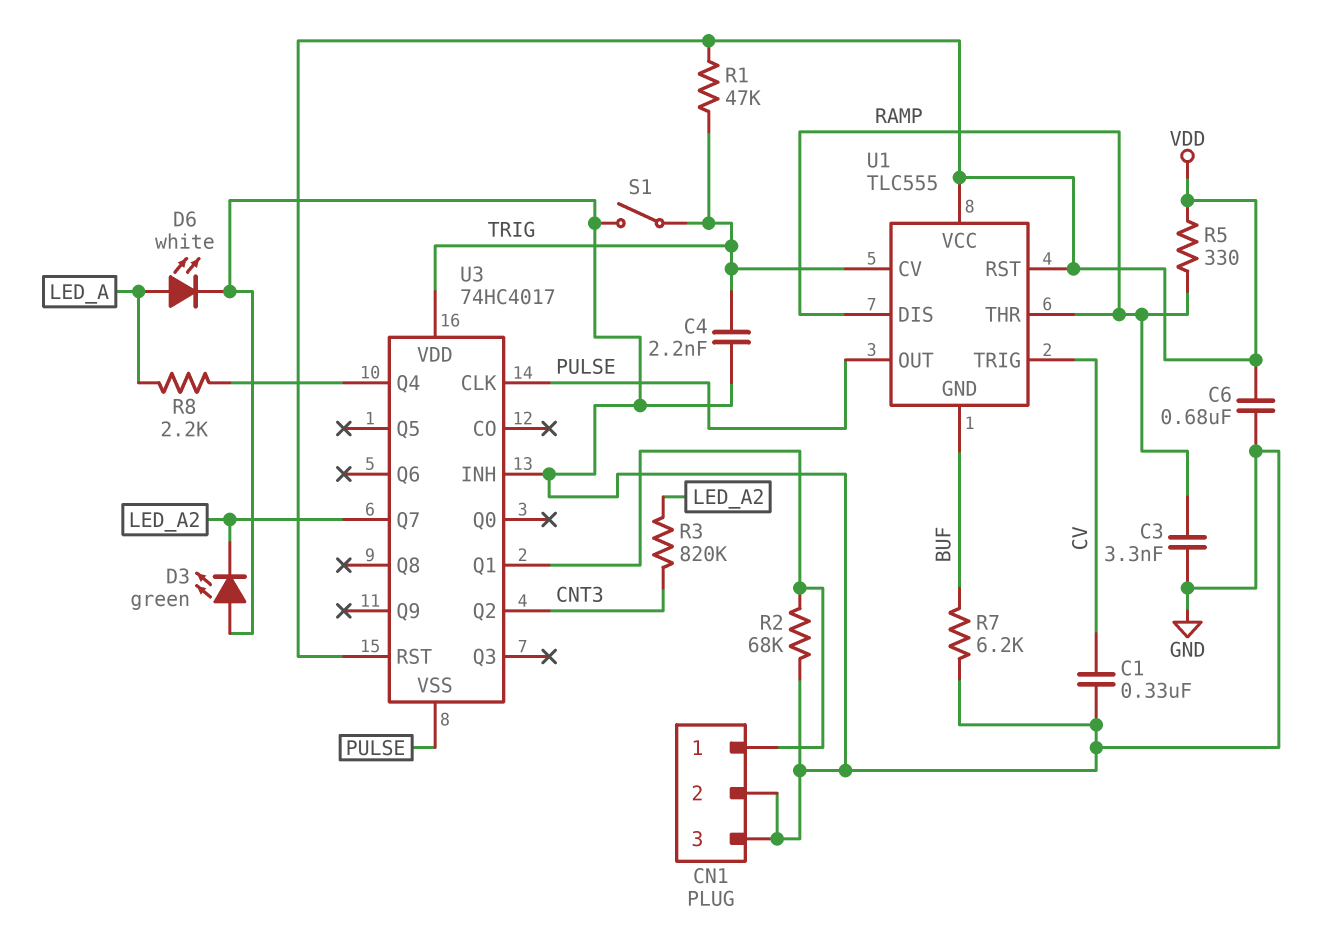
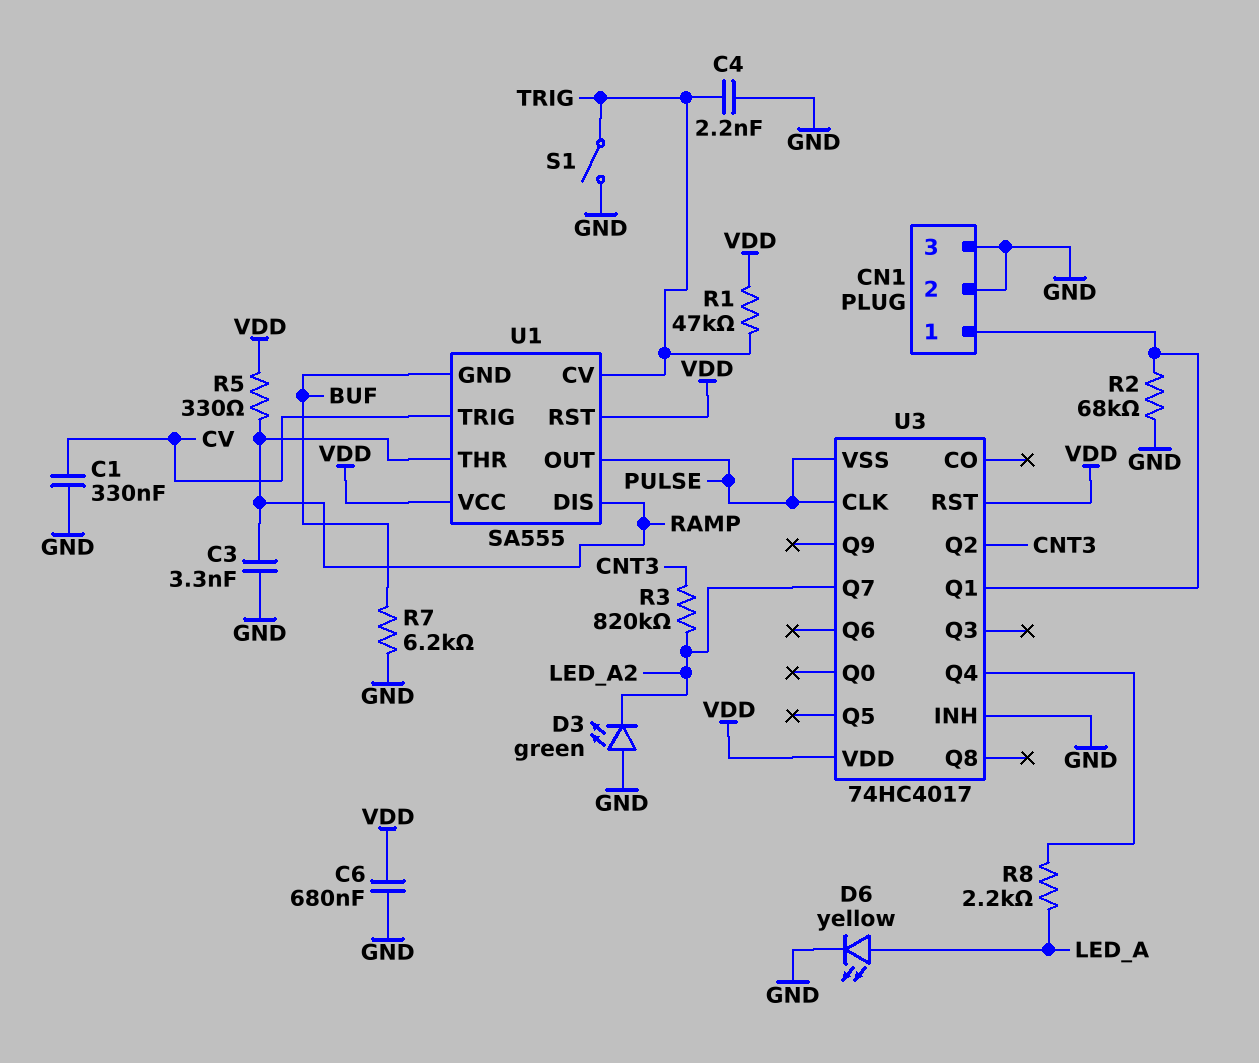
D6: LED white (A LED_A, K GND) -> LED yellow (A LED_A, K GND)
U1: TLC555 -> SA555
U3 pin VDD: TRIG -> VDD

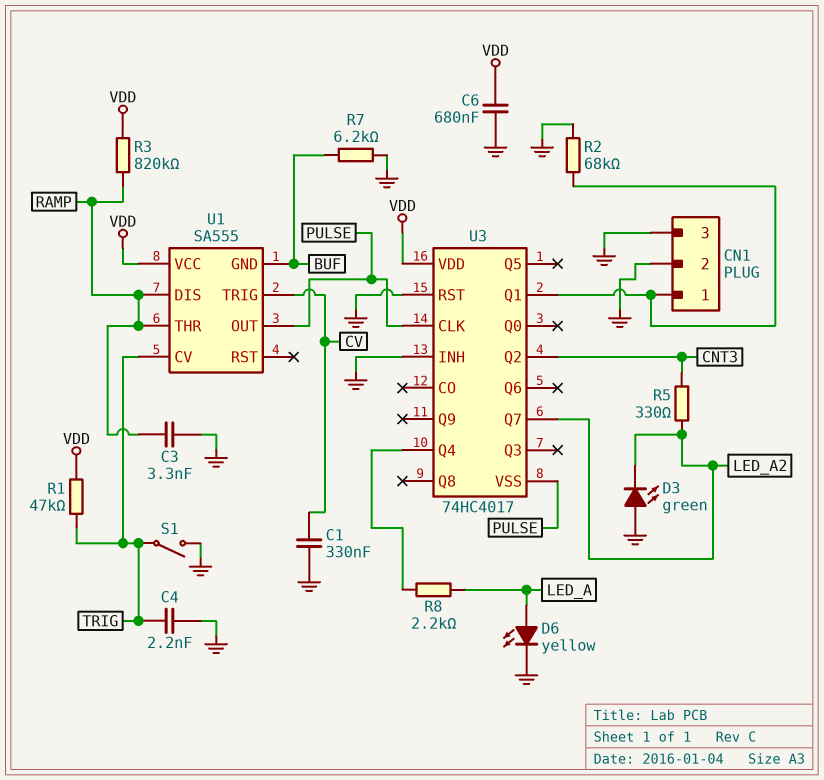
R3: 820k (CNT3, LED_A2) -> 820k (RAMP, VDD)
R5: 330 (RAMP, VDD) -> 330 (CNT3, LED_A2)
U1 pin RST: VDD -> none
U3 pin RST: VDD -> GND

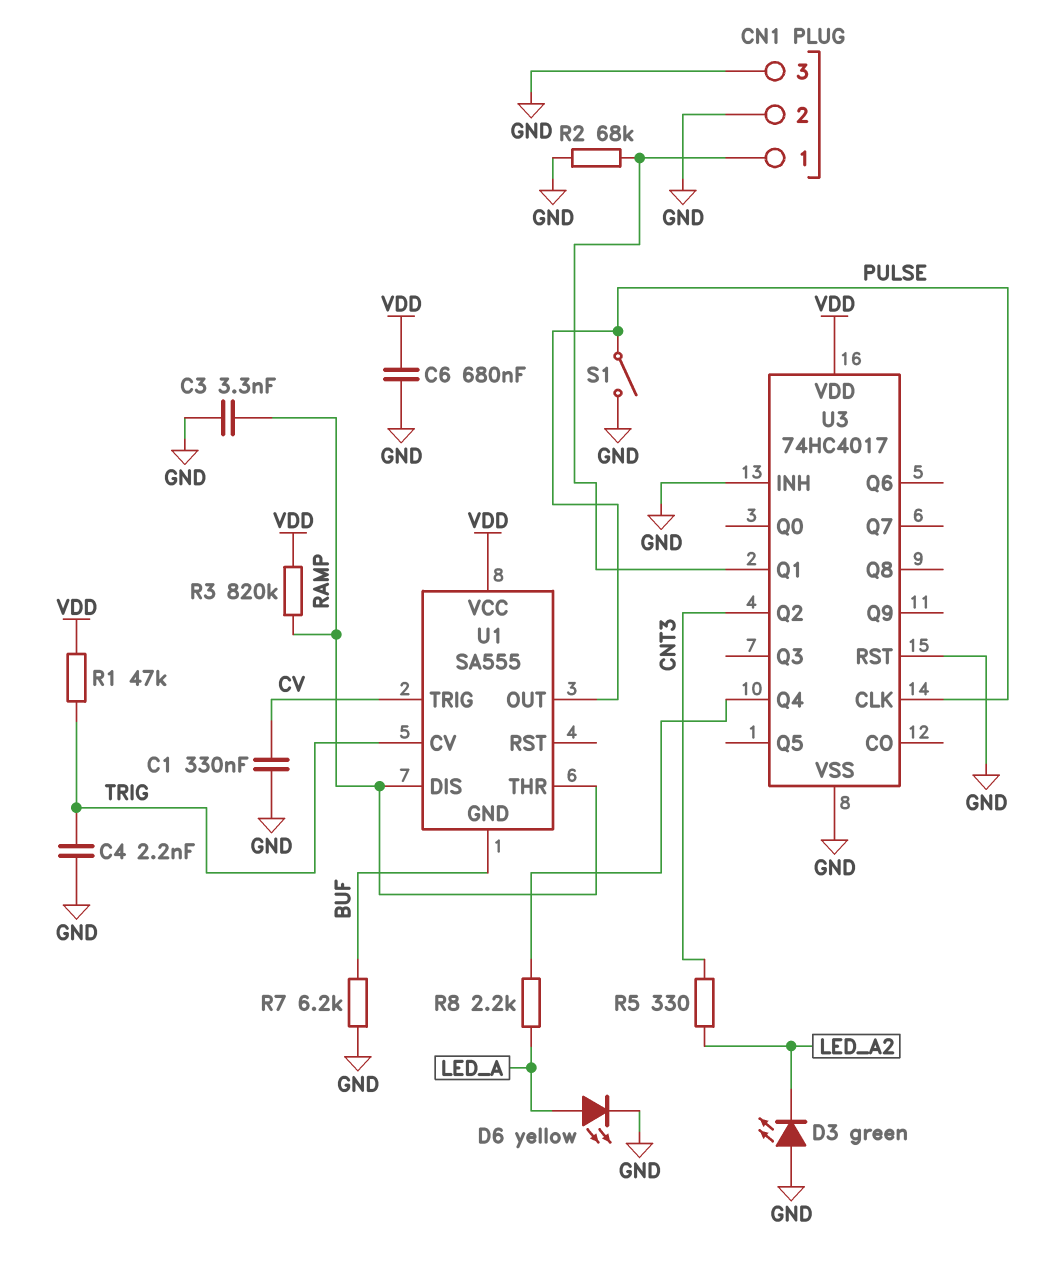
S1: switch (GND, TRIG) -> switch (GND, PULSE)
U3 pin Q7: LED_A2 -> none
U3 pin VSS: PULSE -> GND

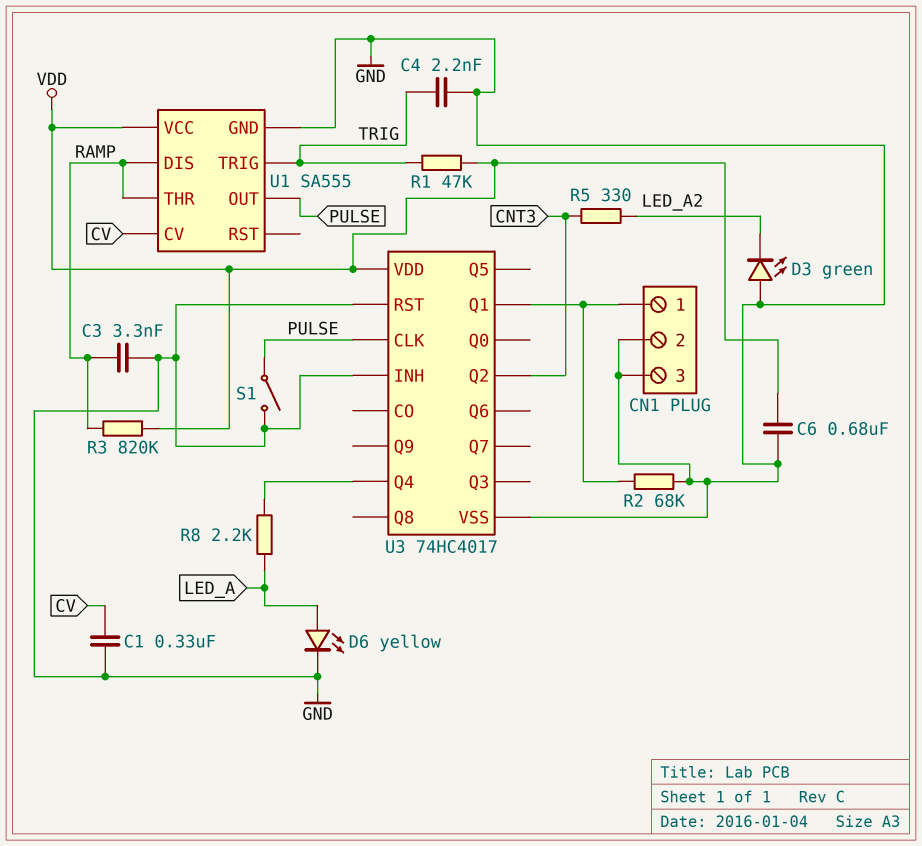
R7: 6.2k (BUF, GND) -> none
U1 pin CV: TRIG -> CV
U1 pin GND: BUF -> GND
U1 pin TRIG: CV -> TRIG

